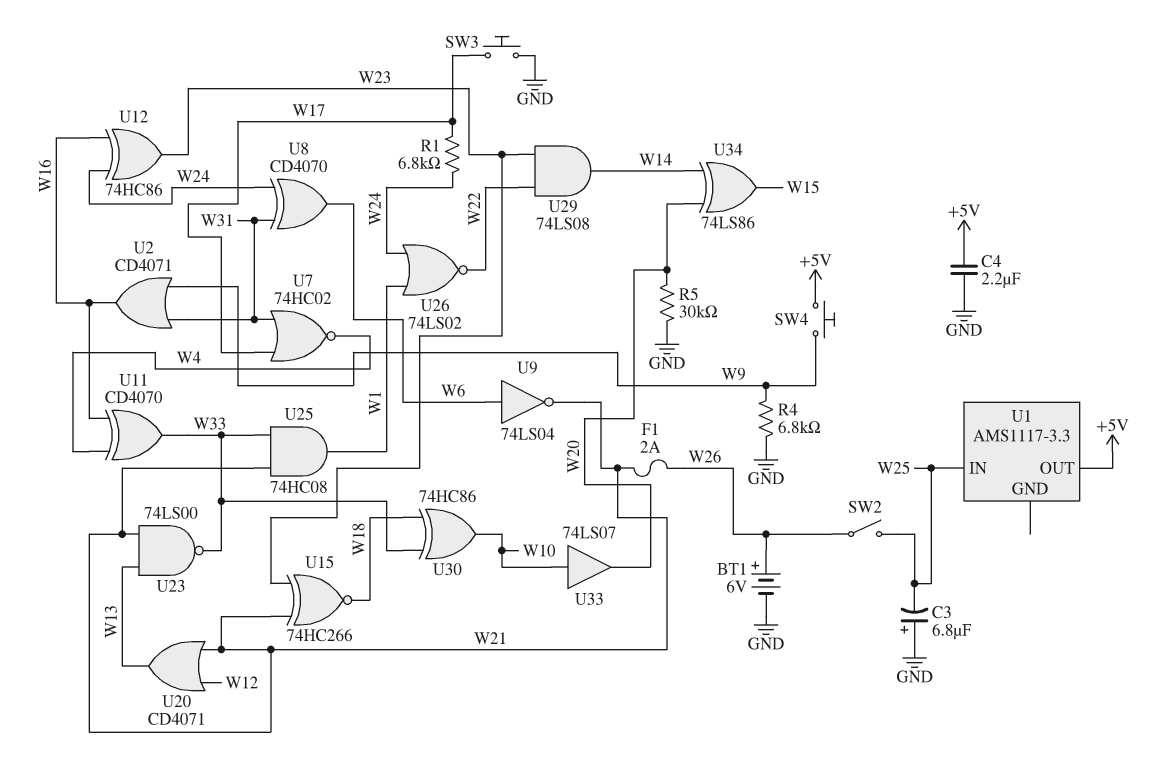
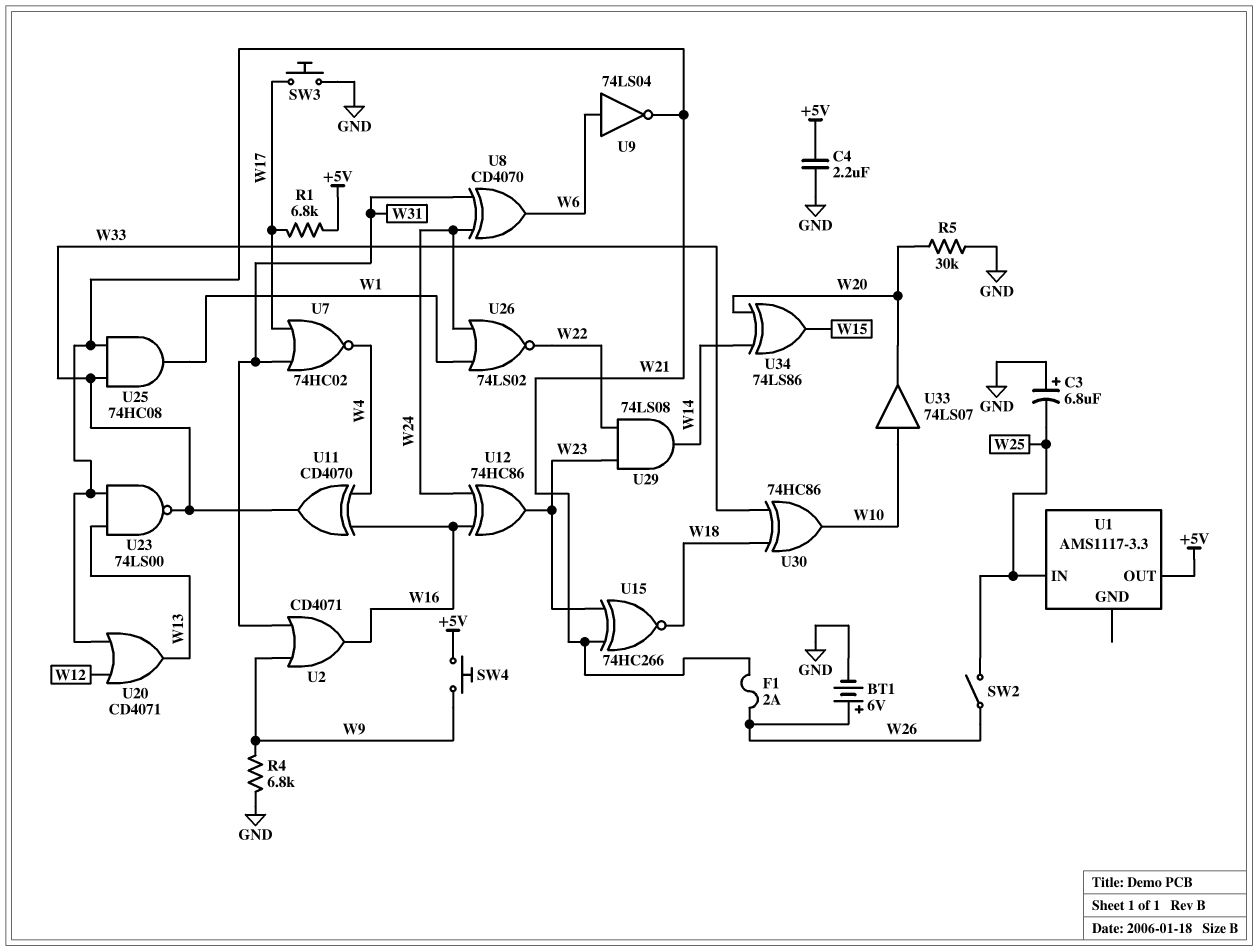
R1: 6.8k (W17, W24) -> 6.8k (+5V, W17)

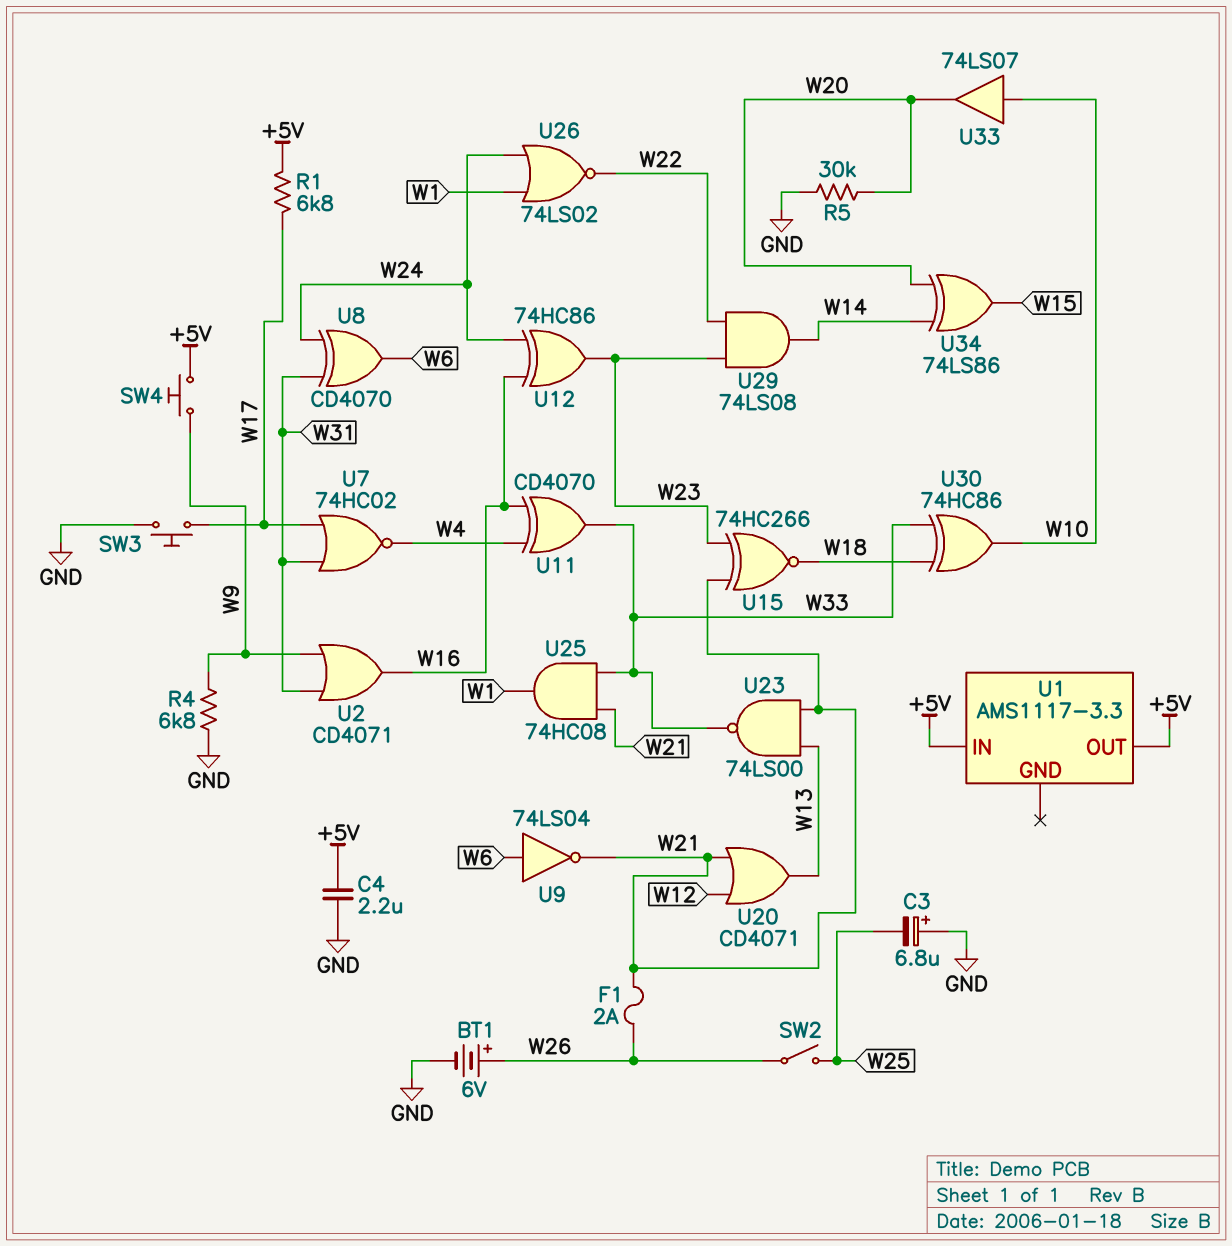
U1 pin IN: W25 -> +5V

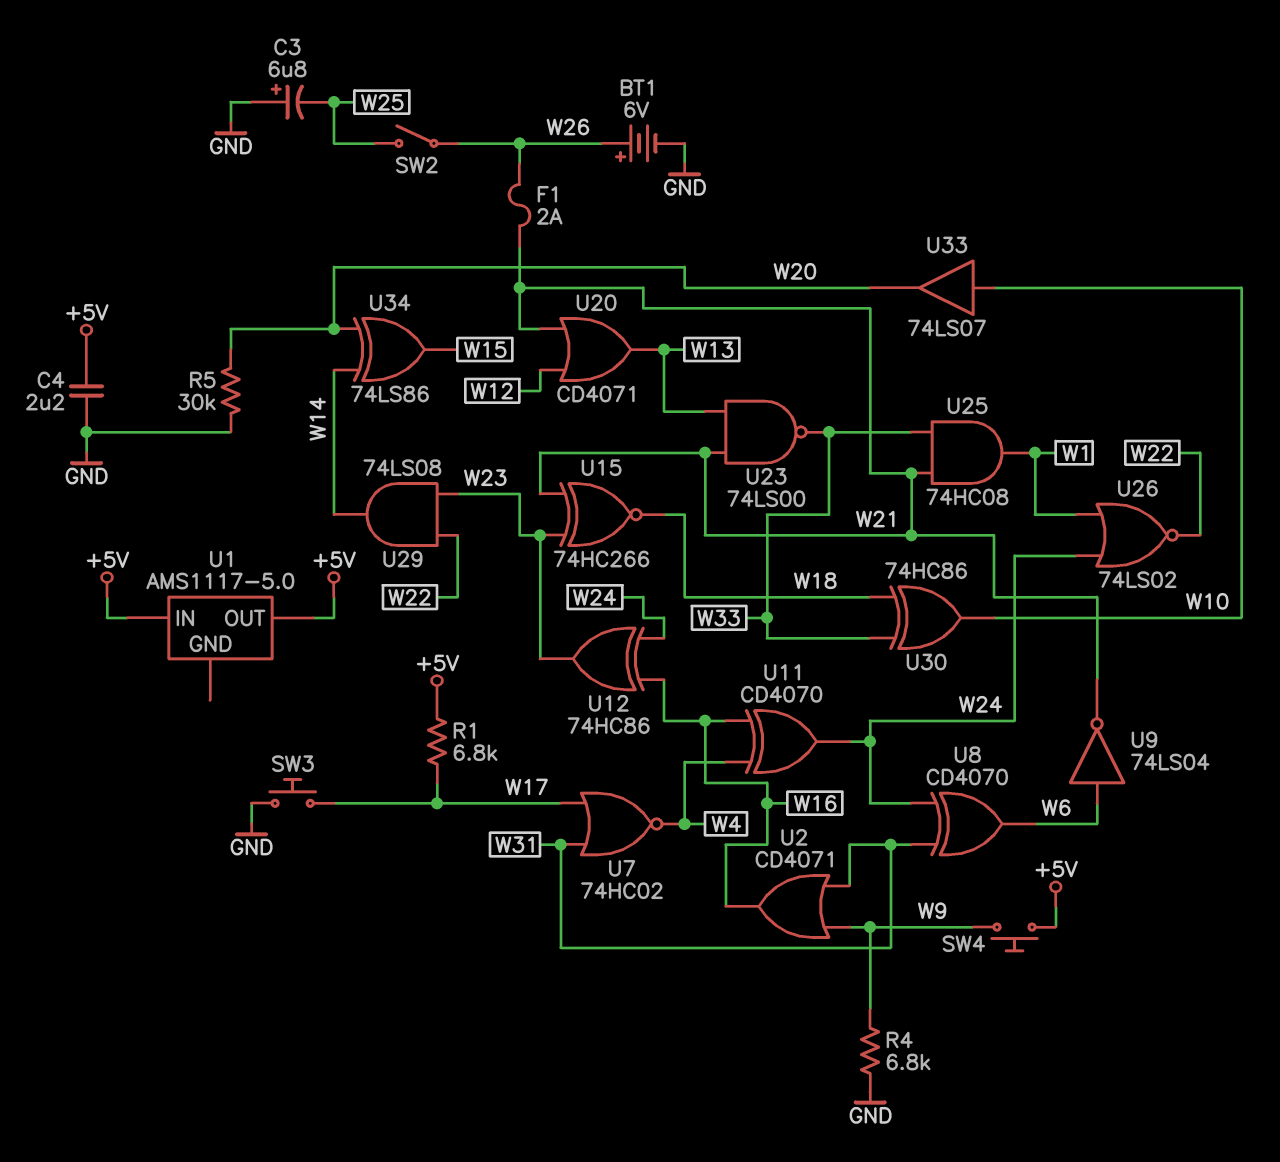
U1: AMS1117-3.3 -> AMS1117-5.0
U11: XOR CD4070 (in W4, in W16, out W33) -> XOR CD4070 (in W4, in W16, out W24)

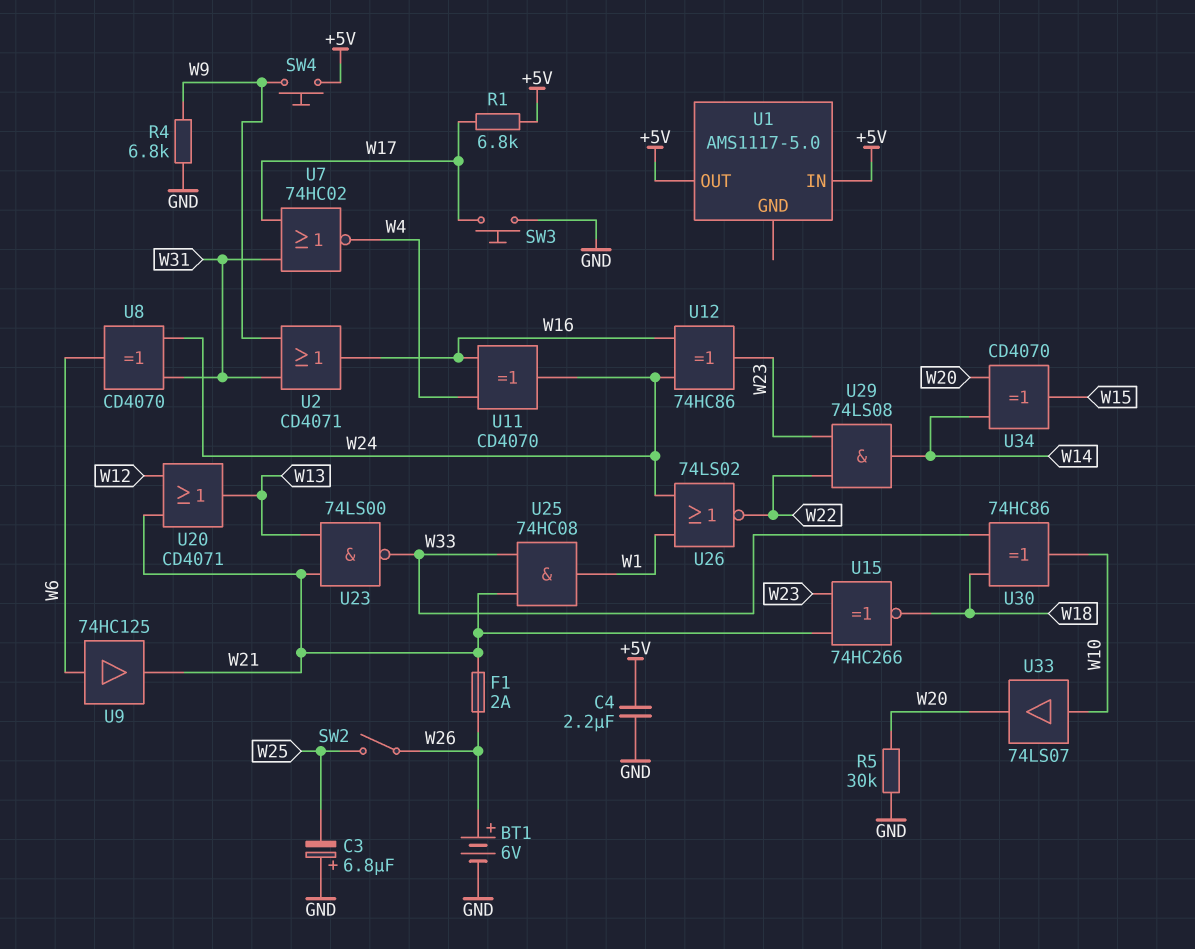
U9: NOT 74LS04 (in W6, out W21) -> buffer 74HC125 (in W6, out W21)
U34: XOR 74LS86 (in W14, in W20, out W15) -> XOR CD4070 (in W14, in W20, out W15)

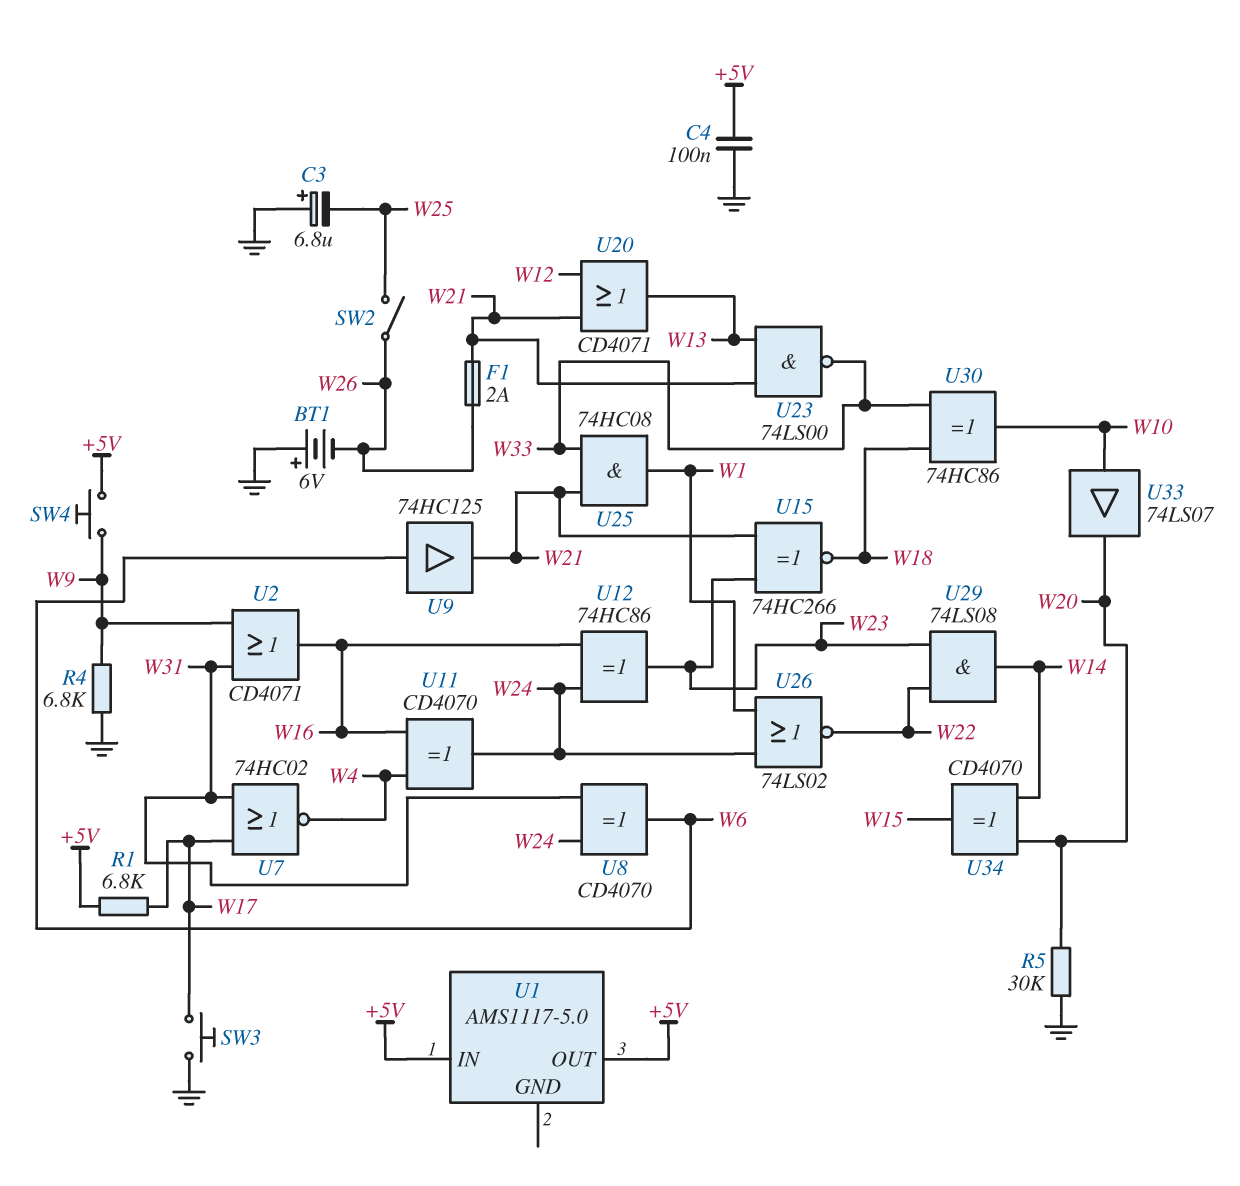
BT1: 6V (plus W26, minus GND) -> 6V (plus GND, minus W26)
C4: 2.2uF (+5V, GND) -> 100nF (+5V, GND)

